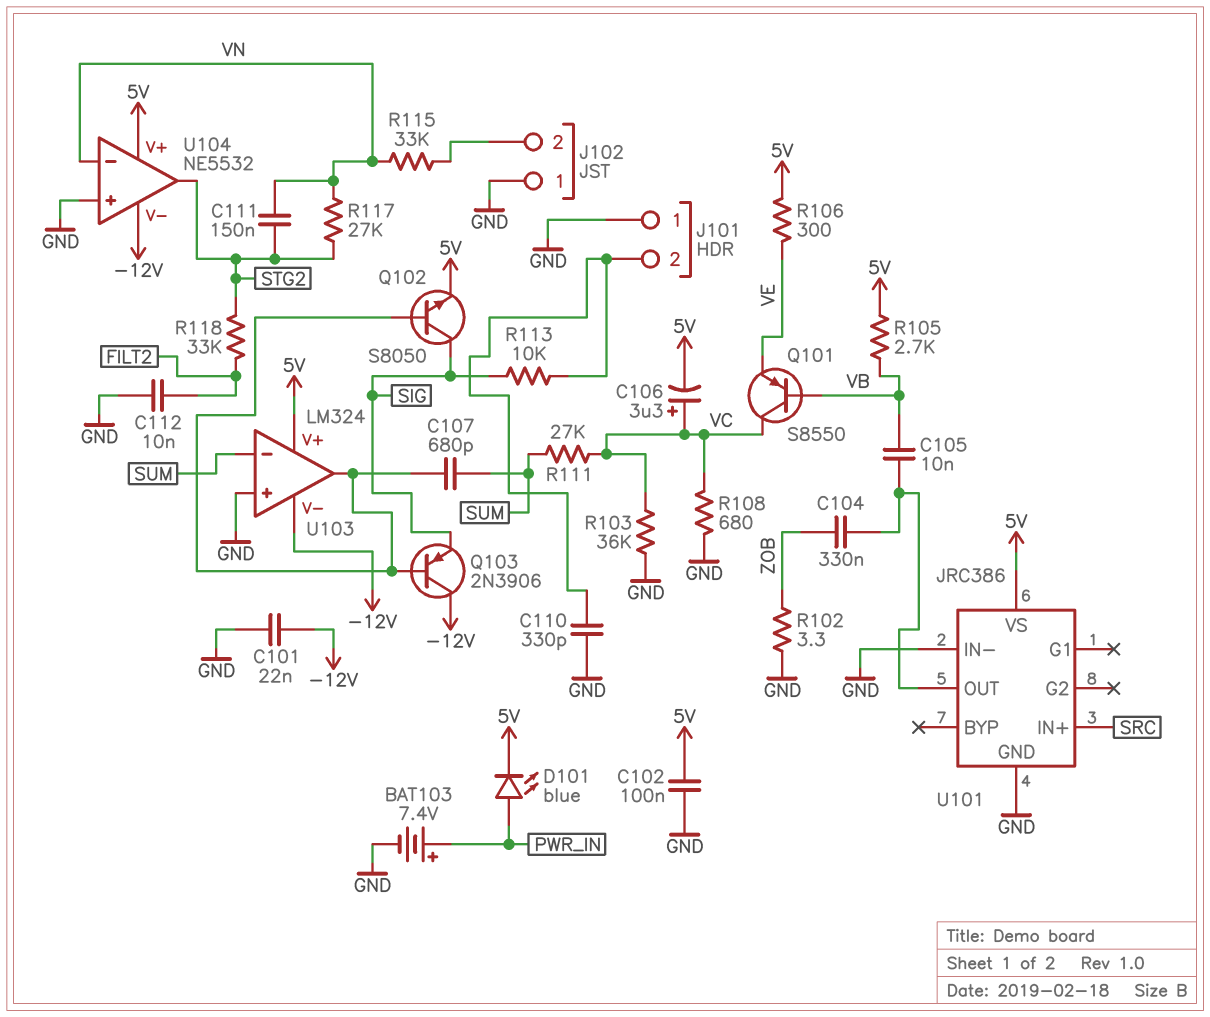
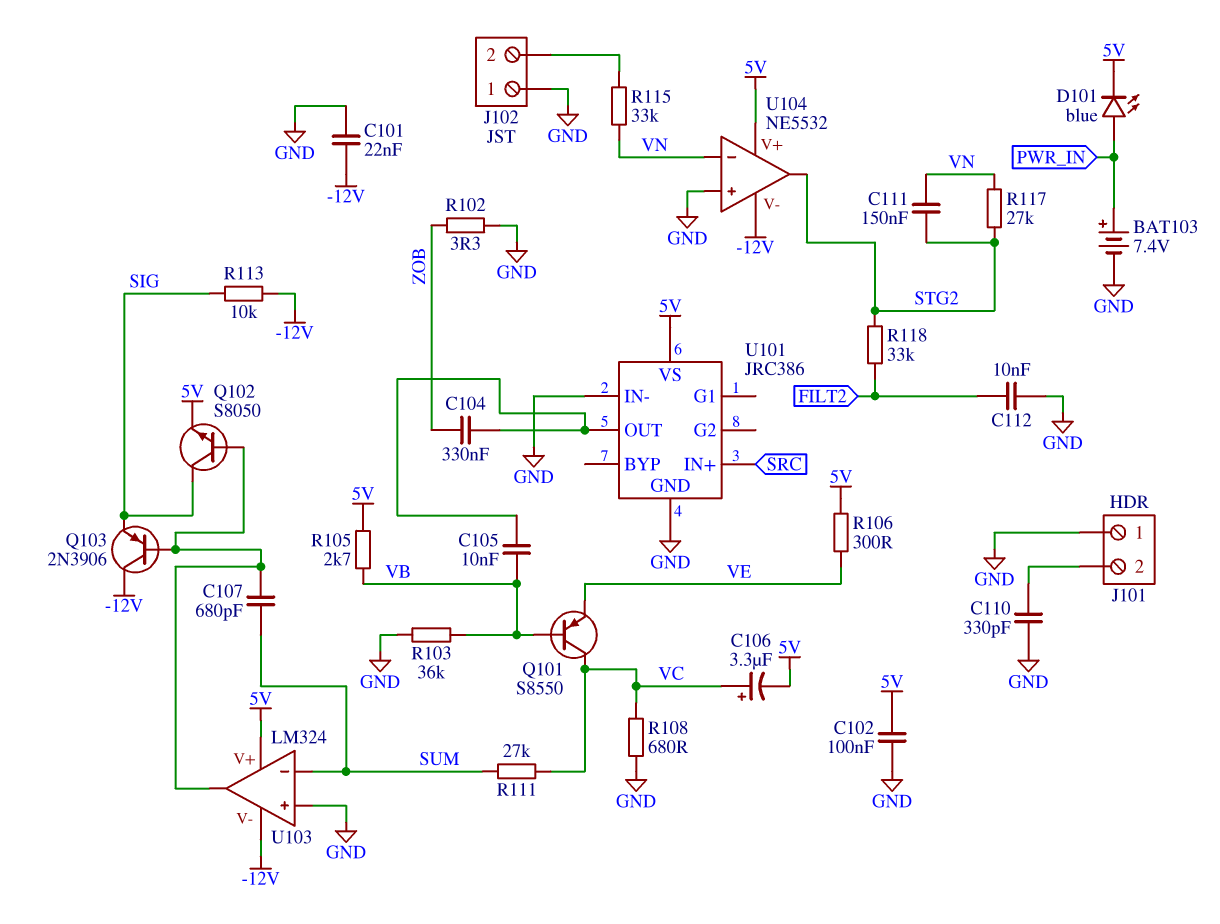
R103: 36k (GND, VC) -> 36k (GND, VB)
R113: 10k (J101/2, SIG) -> 10k (-12V, SIG)

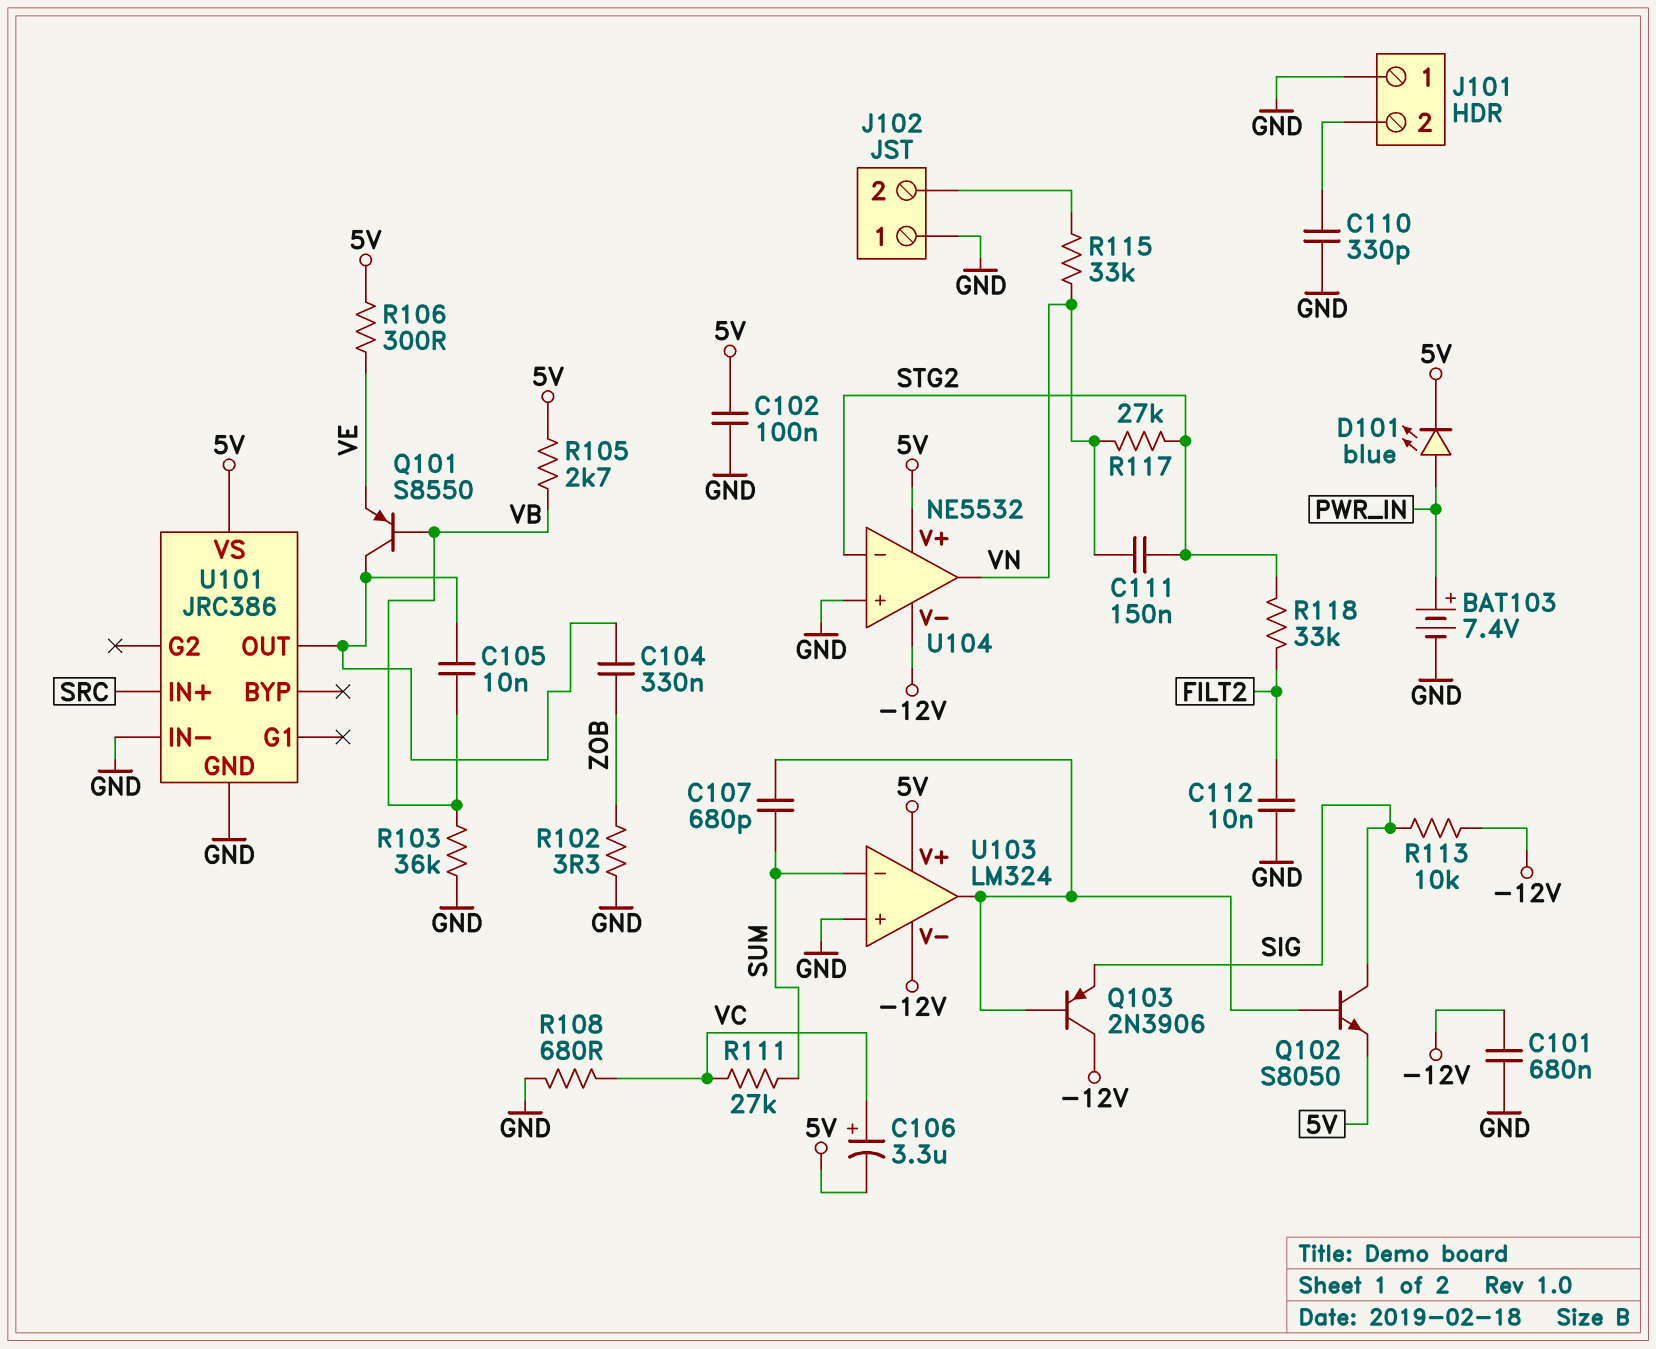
C101: 22nF (-12V, GND) -> 680nF (-12V, GND)
Q101: PNP S8550 (B VB, C VC, E VE) -> PNP S8550 (B VB, C U101/OUT, E VE)
U104 pin in-: VN -> STG2
U104 pin out: STG2 -> VN

